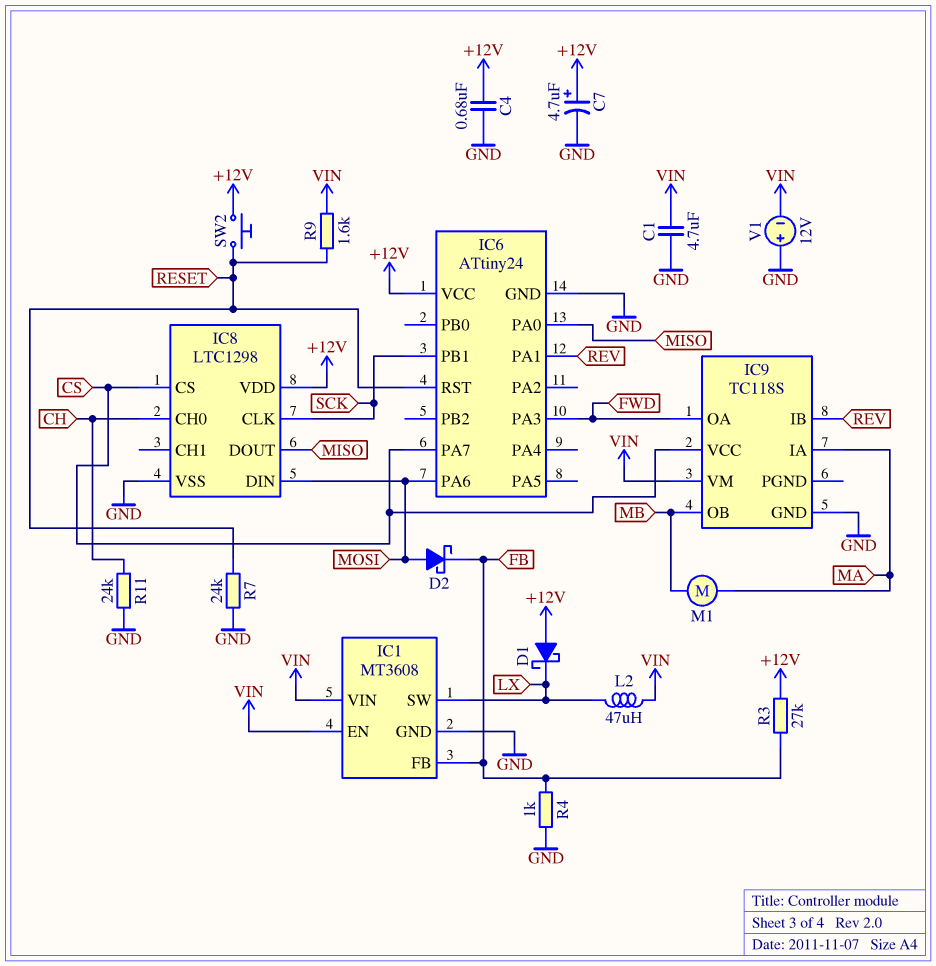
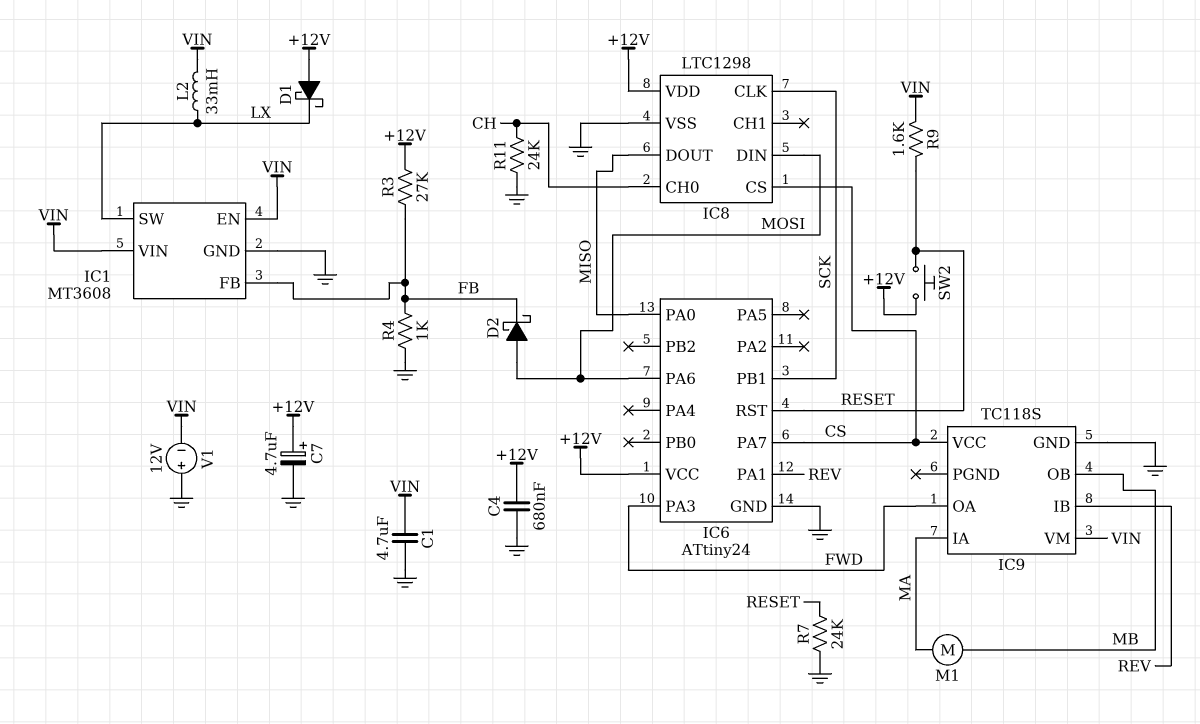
L2: 47uH (LX, VIN) -> 33mH (LX, VIN)

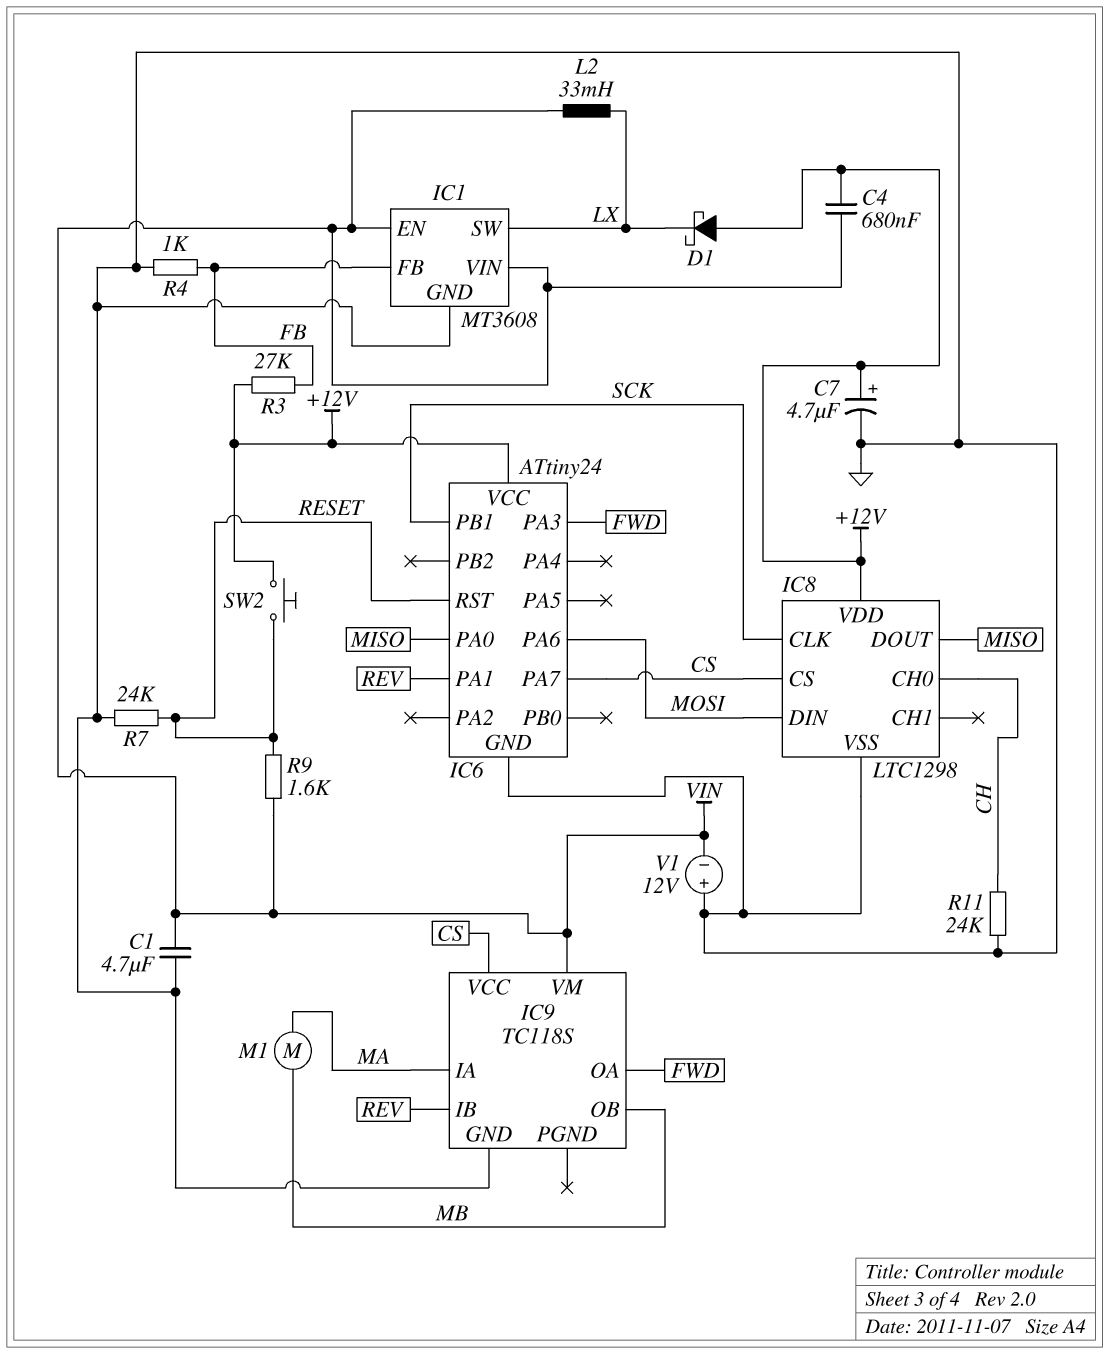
C4: 680nF (+12V, GND) -> 680nF (+12V, VIN)
D2: schottky (A MOSI, K FB) -> none

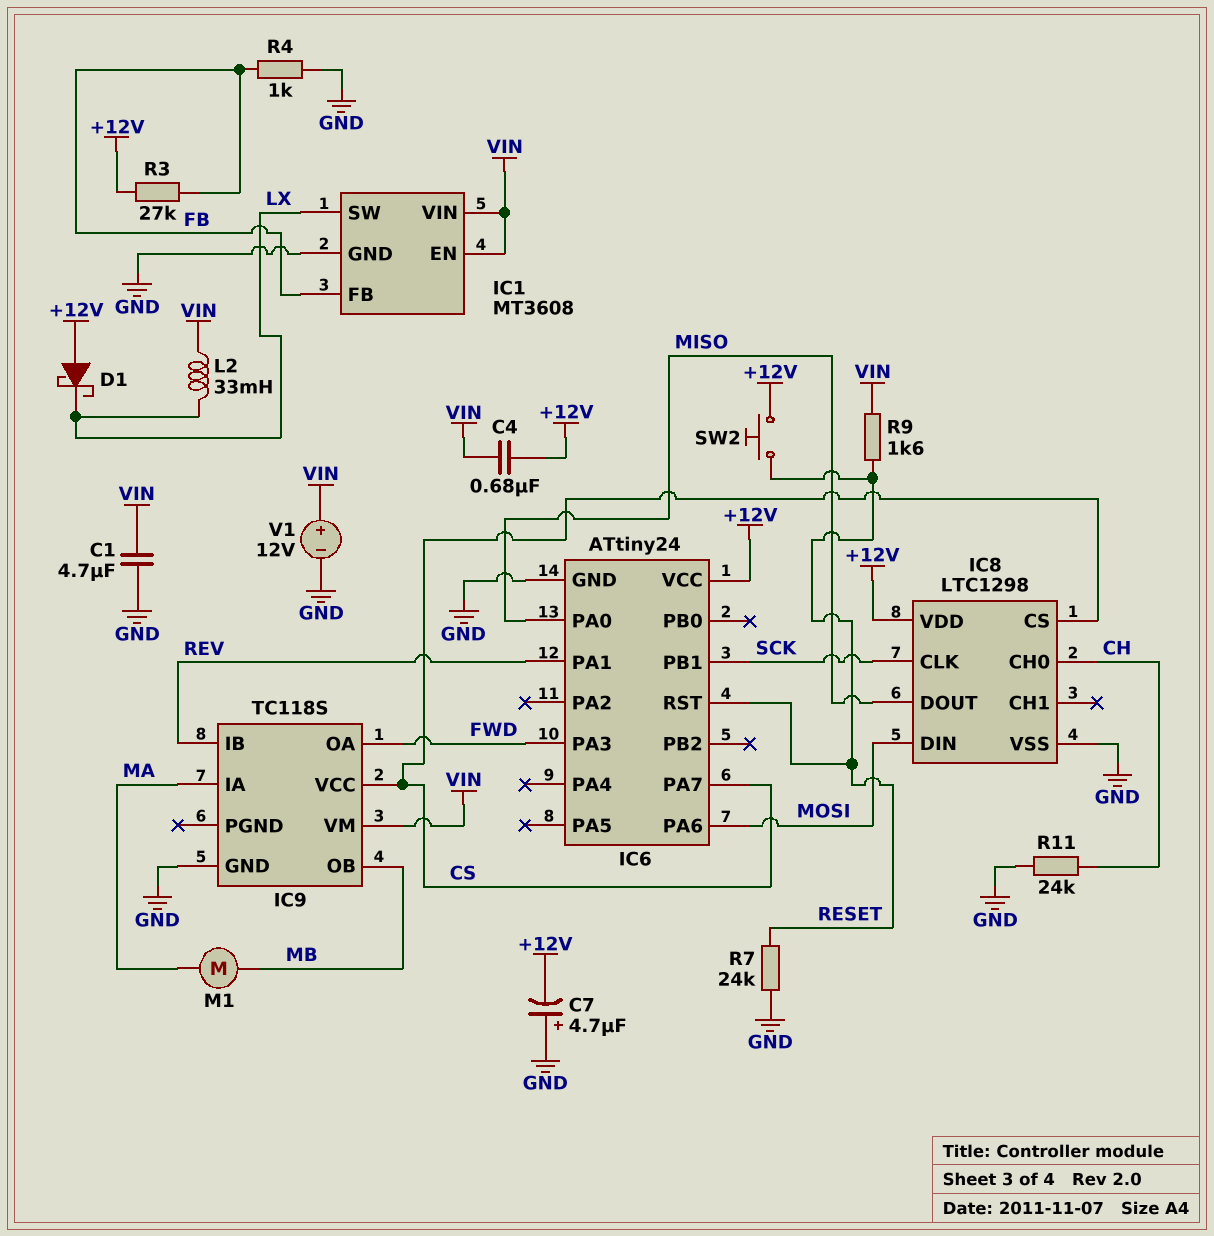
C7: 4.7uF (plus +12V, minus GND) -> 4.7uF (plus GND, minus +12V)
V1: 12V (plus GND, minus VIN) -> 12V (plus VIN, minus GND)

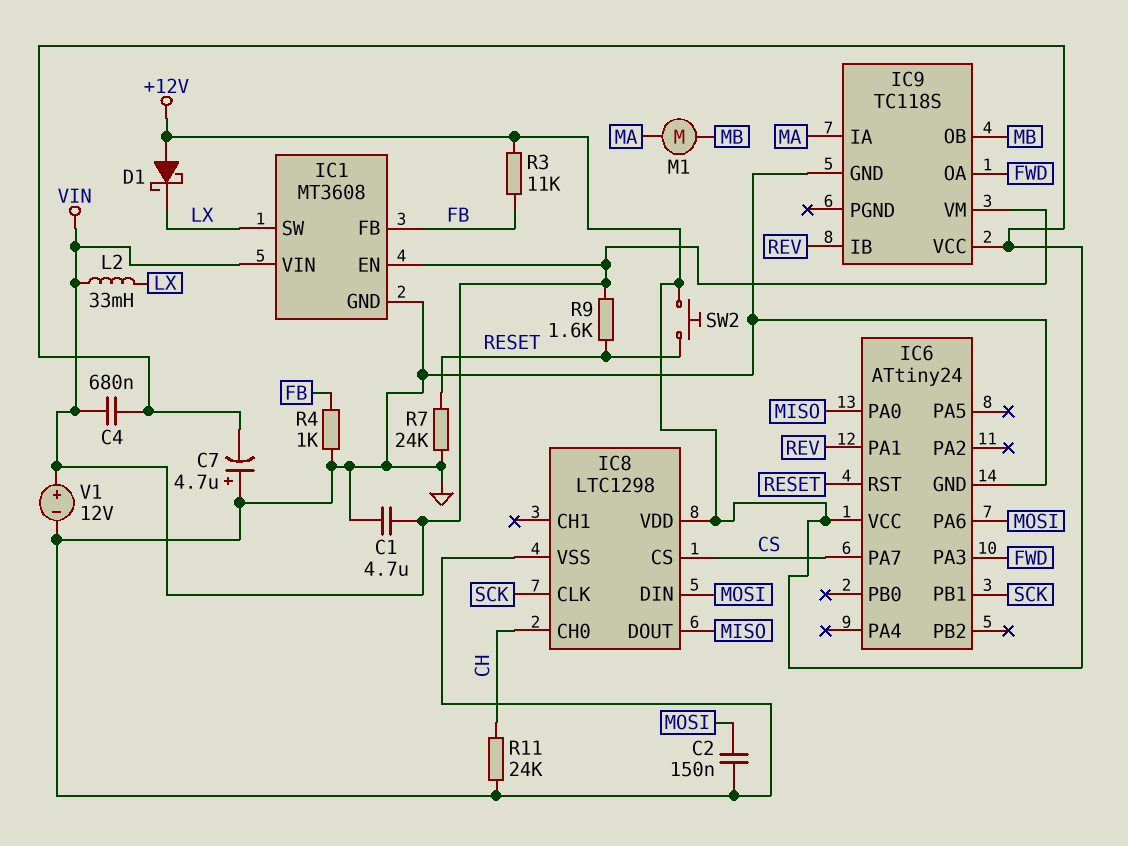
C2: none -> 150nF (GND, MOSI)
IC9 pin VCC: CS -> +12V
R3: 27k (+12V, FB) -> 11k (+12V, FB)

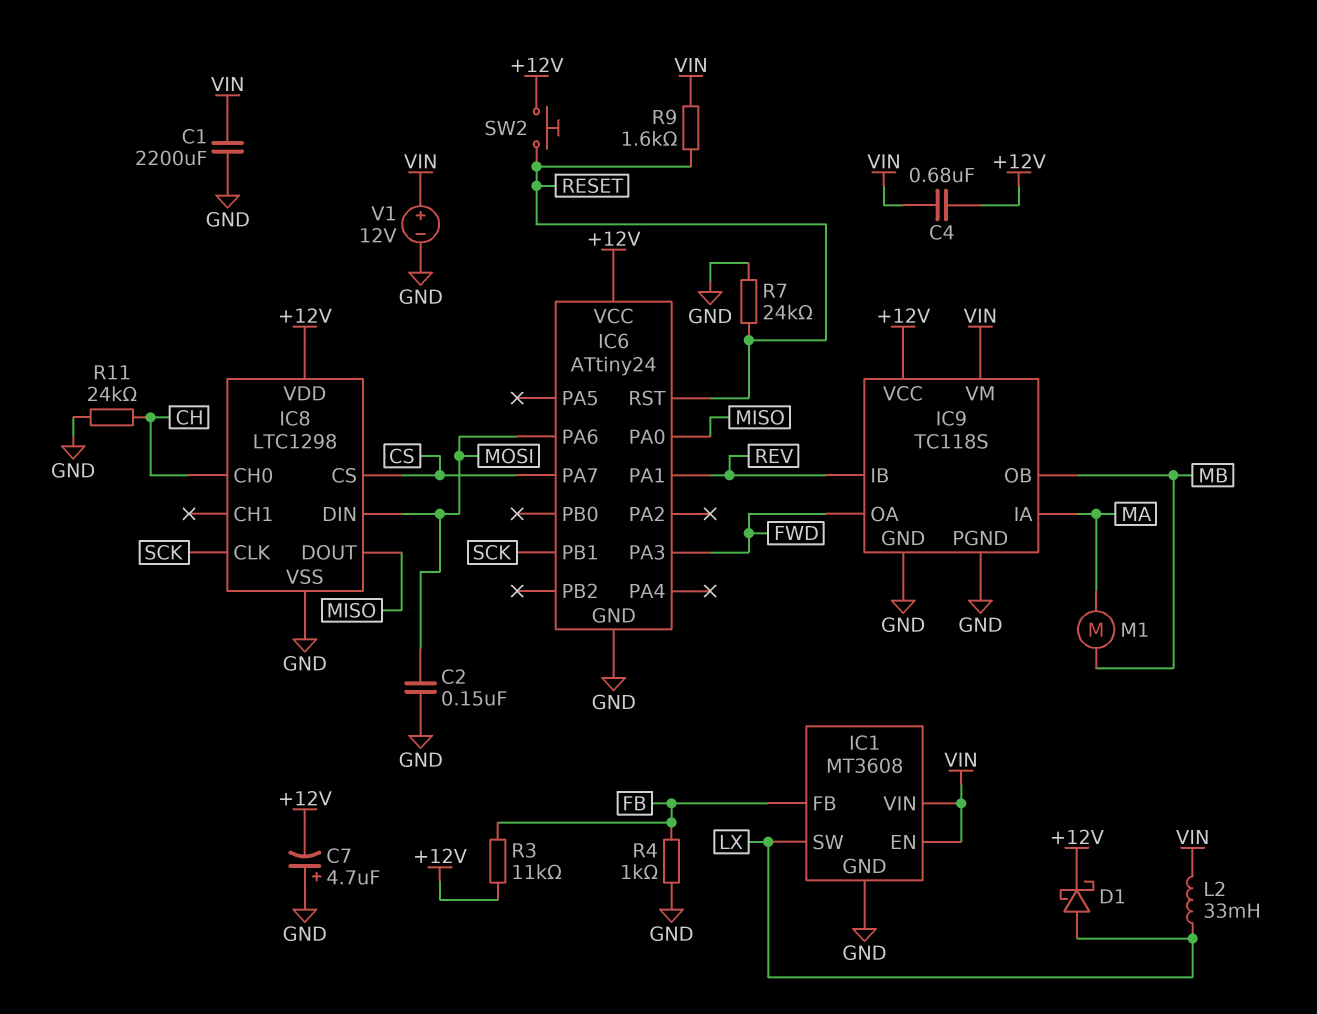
C1: 4.7uF (GND, VIN) -> 2200uF (GND, VIN)
D1: schottky (A +12V, K LX) -> schottky (A LX, K +12V)
IC9 pin PGND: none -> GND

